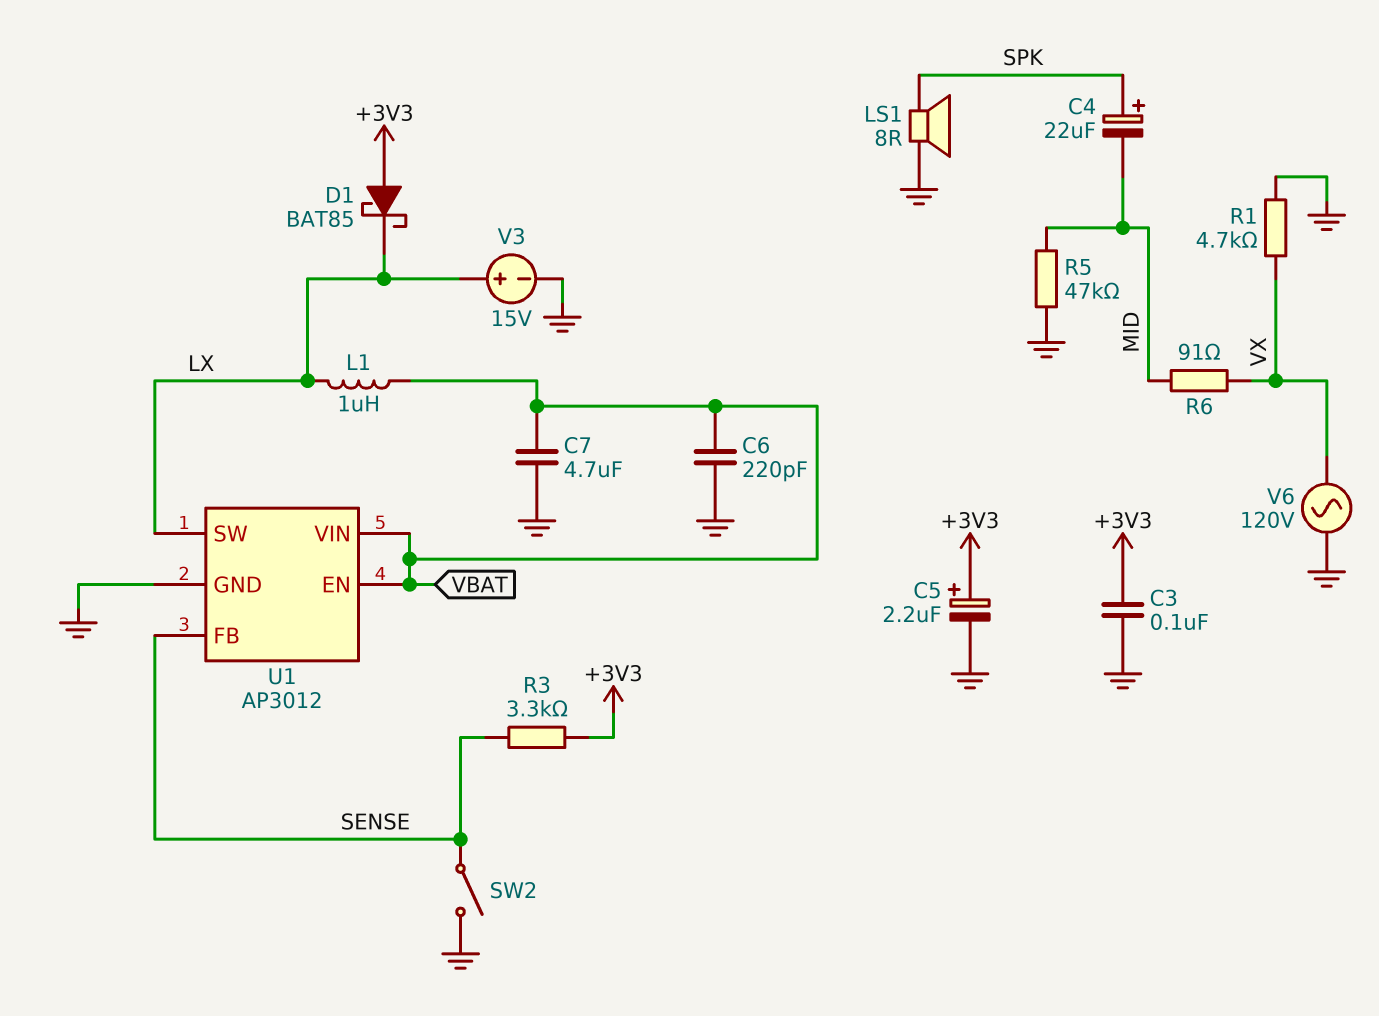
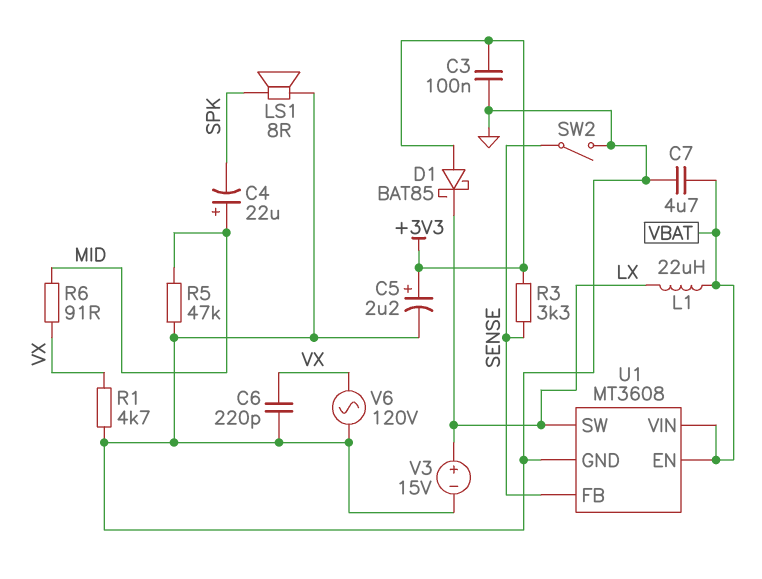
C4: 22uF (plus SPK, minus MID) -> 22uF (plus MID, minus SPK)
C6: 220pF (GND, VBAT) -> 220pF (GND, VX)
L1: 1uH (LX, VBAT) -> 22uH (LX, VBAT)
U1: AP3012 -> MT3608

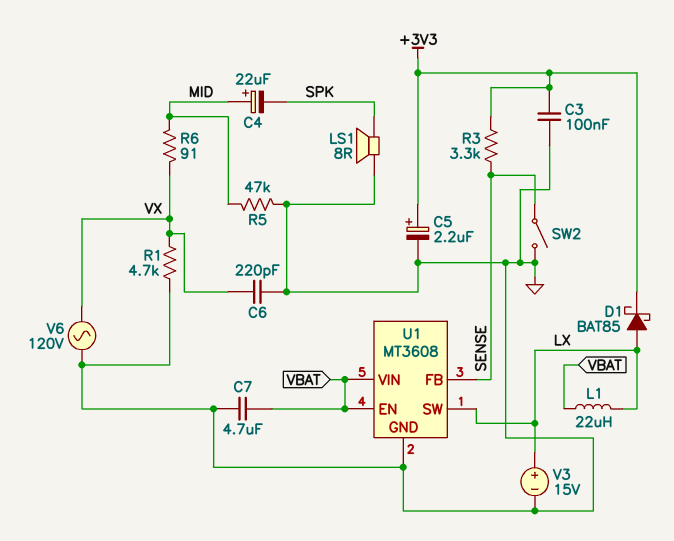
D1: schottky BAT85 (A +3V3, K LX) -> schottky BAT85 (A LX, K +3V3)

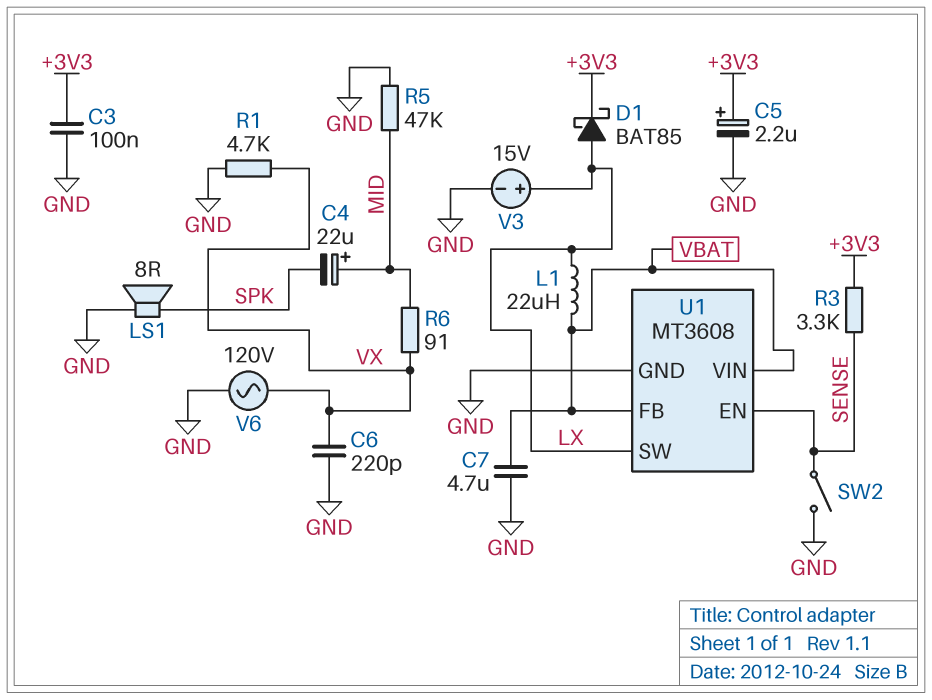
U1 pin EN: VBAT -> SENSE
U1 pin FB: SENSE -> VBAT

